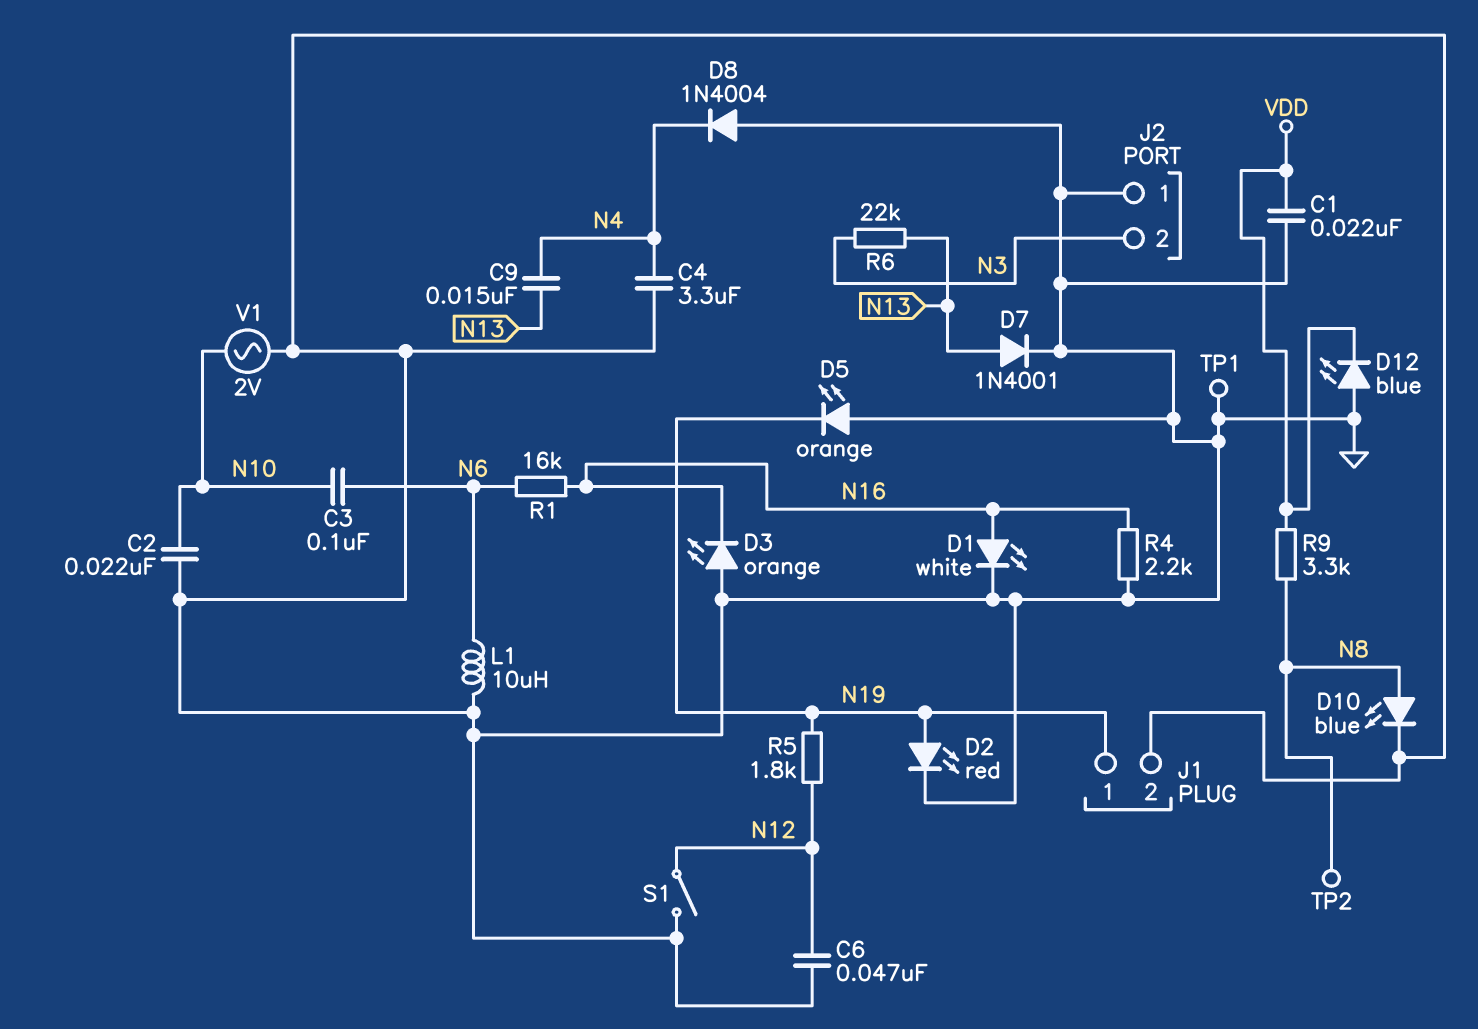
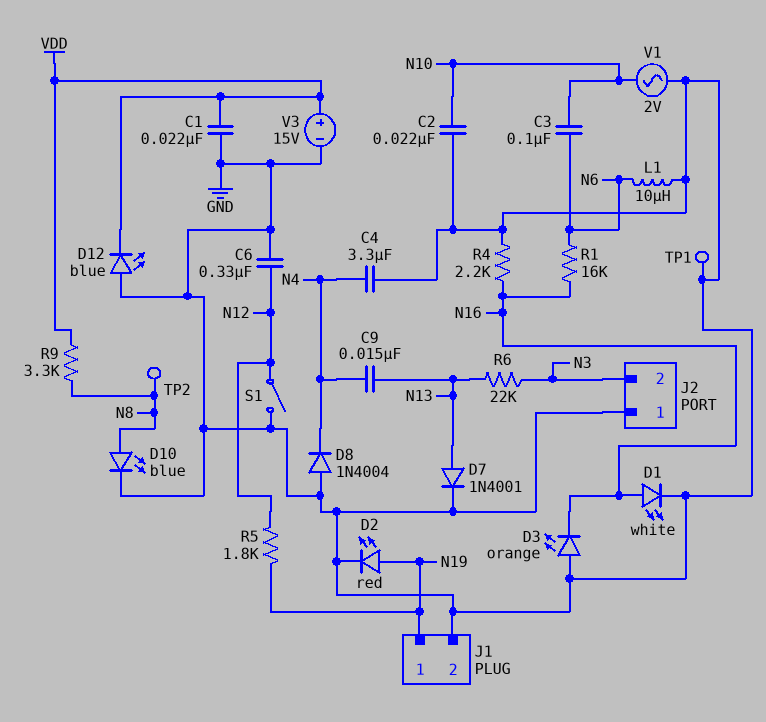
C6: 47nF (GND, N12) -> 330nF (GND, N12)
D5: LED orange (A GND, K N19) -> none
V3: none -> 15V (plus VDD, minus GND)

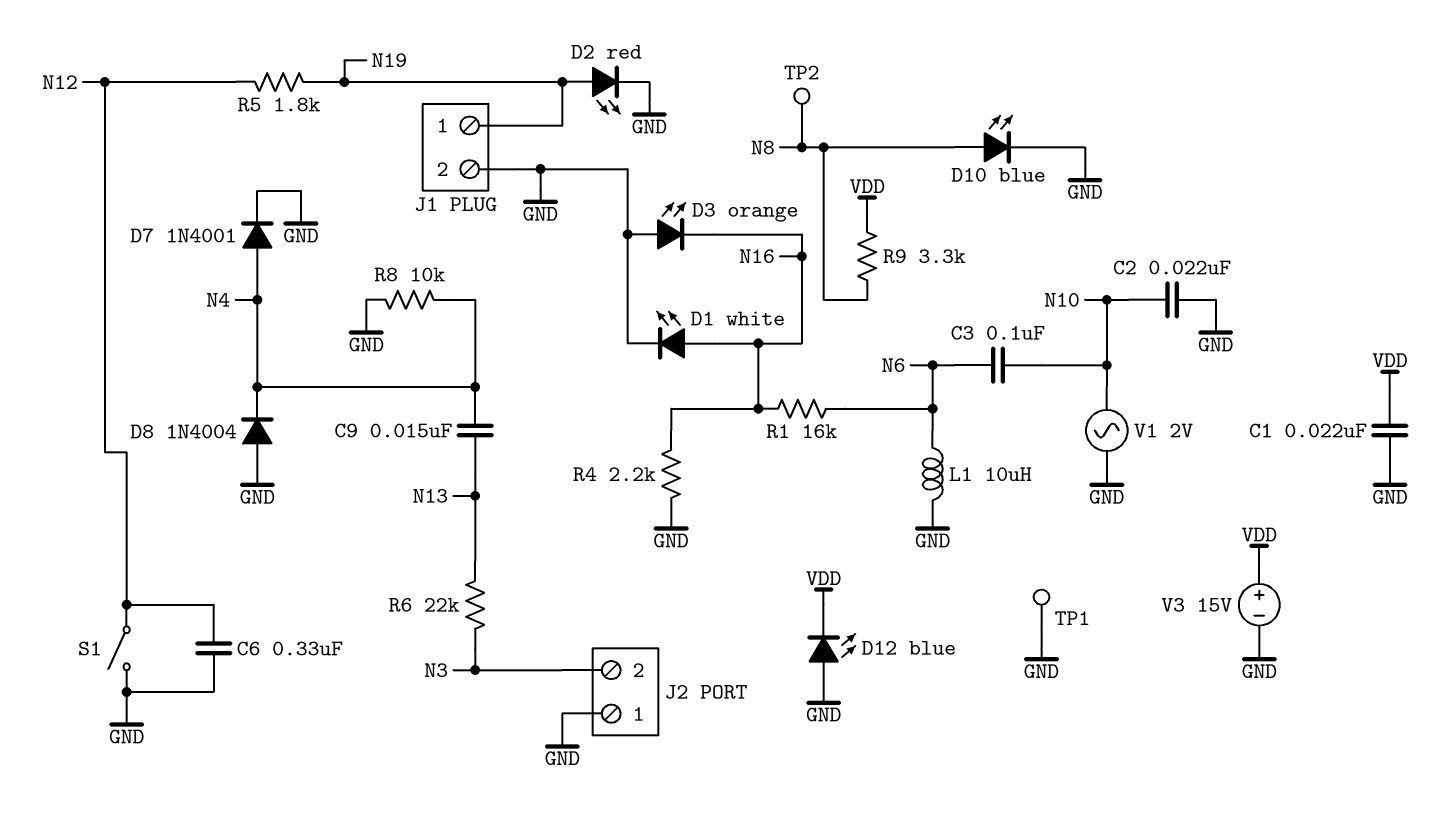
C4: 3.3uF (GND, N4) -> none
D7: diode 1N4001 (A N13, K GND) -> diode 1N4001 (A N4, K GND)
R8: none -> 10k (GND, N4)

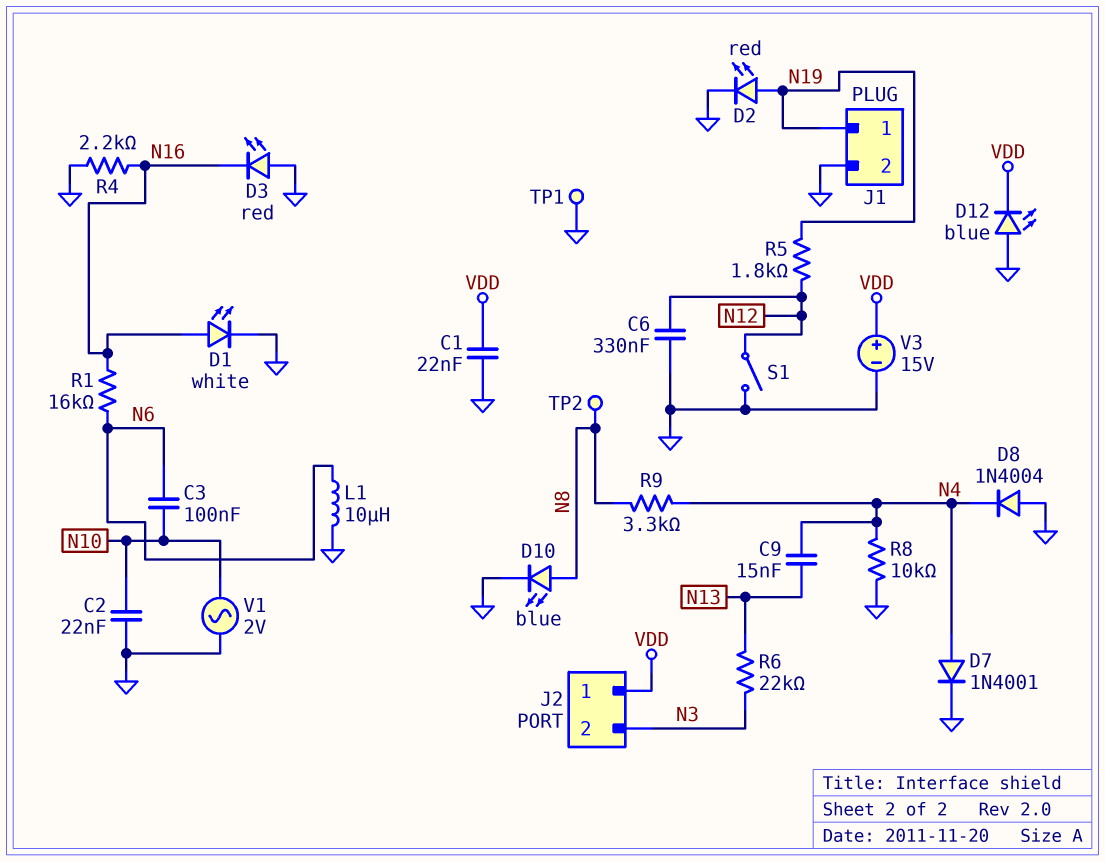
D3: LED orange (A GND, K N16) -> LED red (A GND, K N16)
J2 pin 1: GND -> VDD
R9: 3.3k (N8, VDD) -> 3.3k (N4, N8)

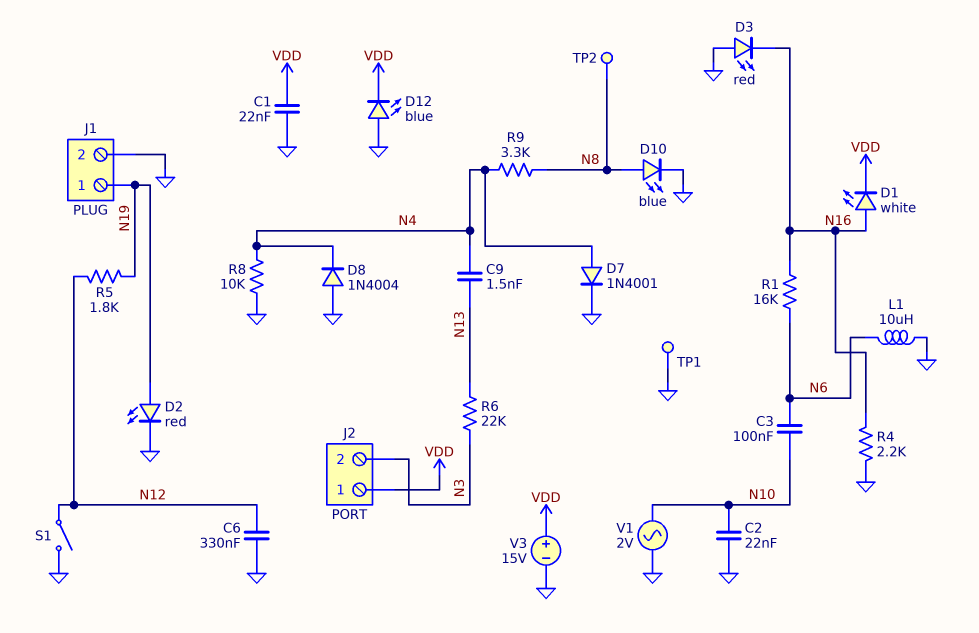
C9: 15nF (N4, N13) -> 1.5nF (N4, N13)
D1: LED white (A N16, K GND) -> LED white (A N16, K VDD)

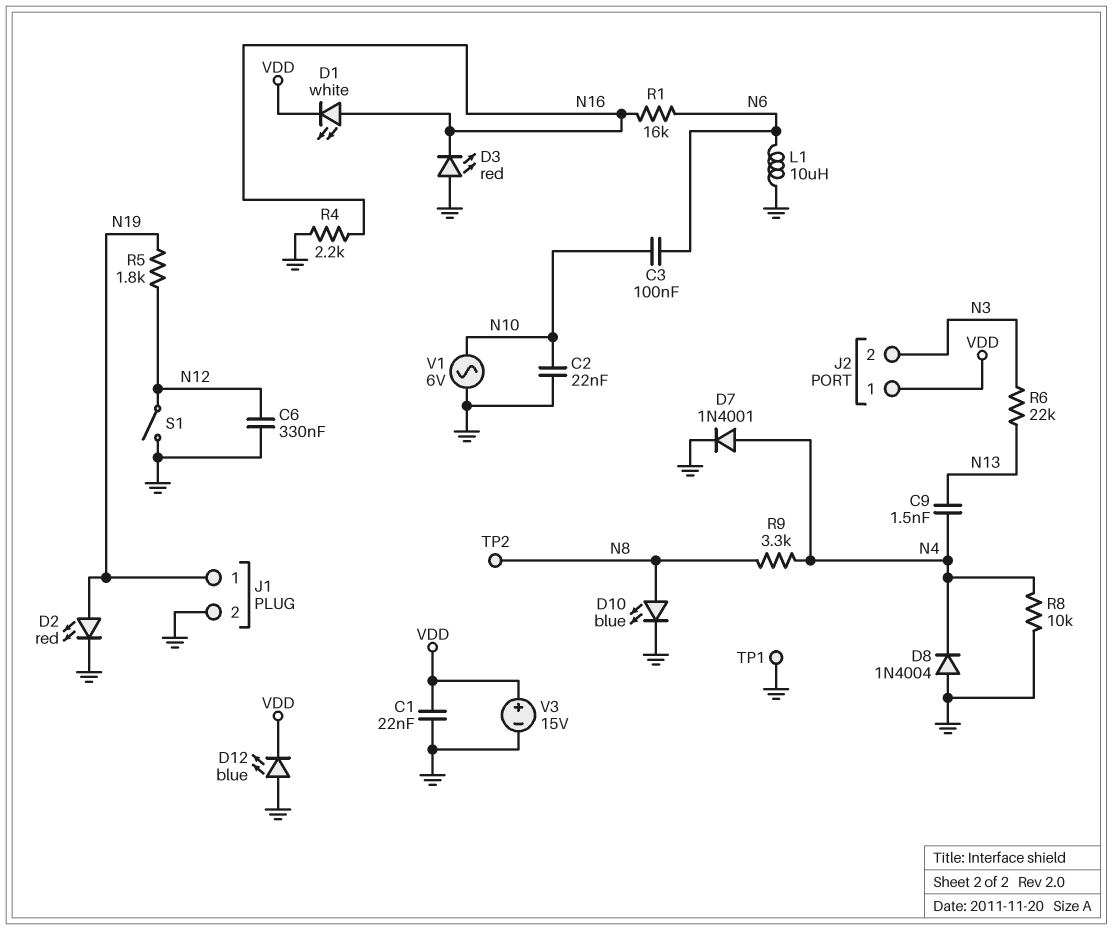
V1: AC 2V (GND, N10) -> AC 6V (GND, N10)

